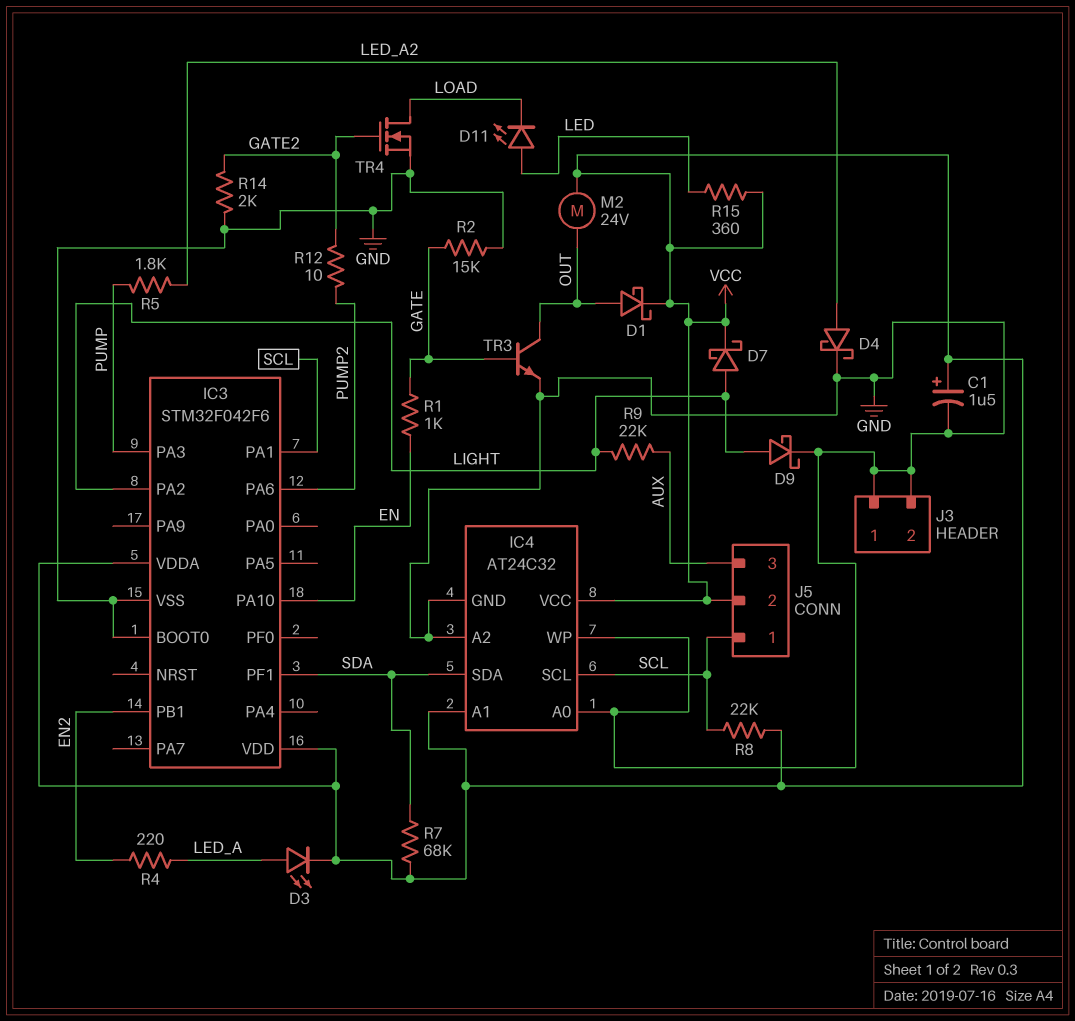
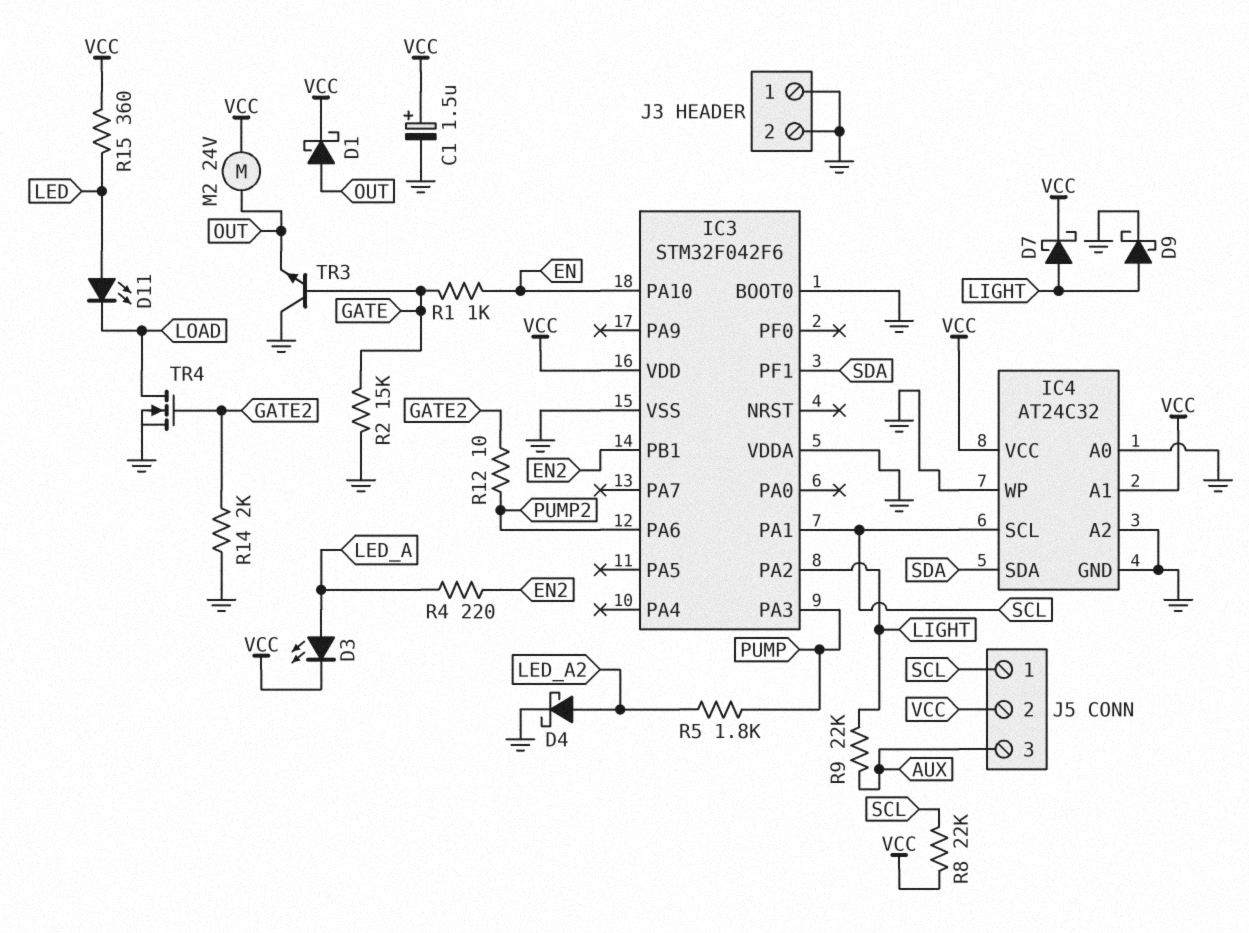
IC3 pin VDDA: VCC -> GND
R7: 68k (SDA, VCC) -> none
TR3: NPN (B GATE, C OUT, E GND) -> NPN (B GATE, C GND, E OUT)

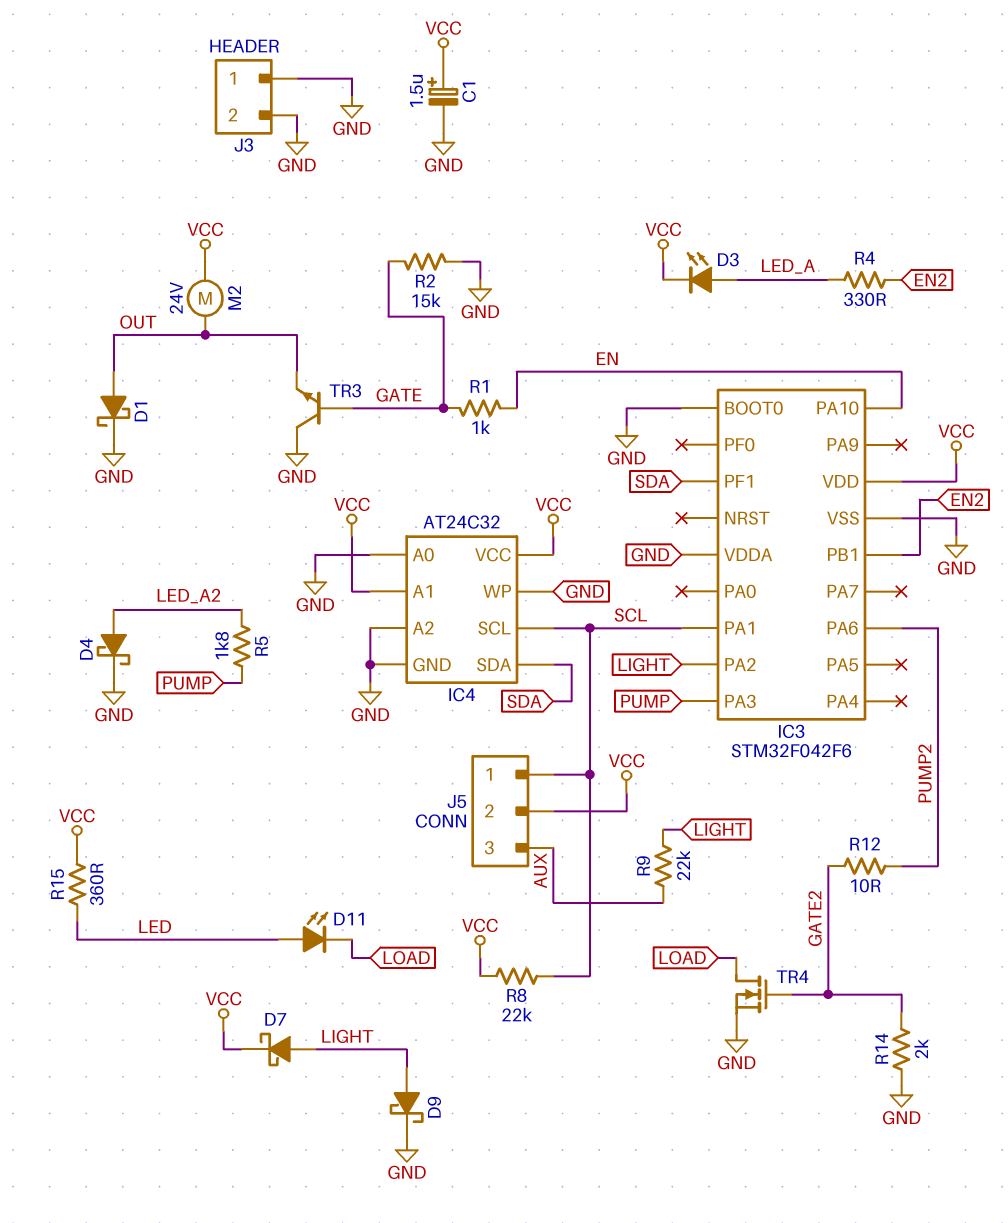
D1: schottky (A OUT, K VCC) -> schottky (A OUT, K GND)
R4: 220 (EN2, LED_A) -> 330 (EN2, LED_A)

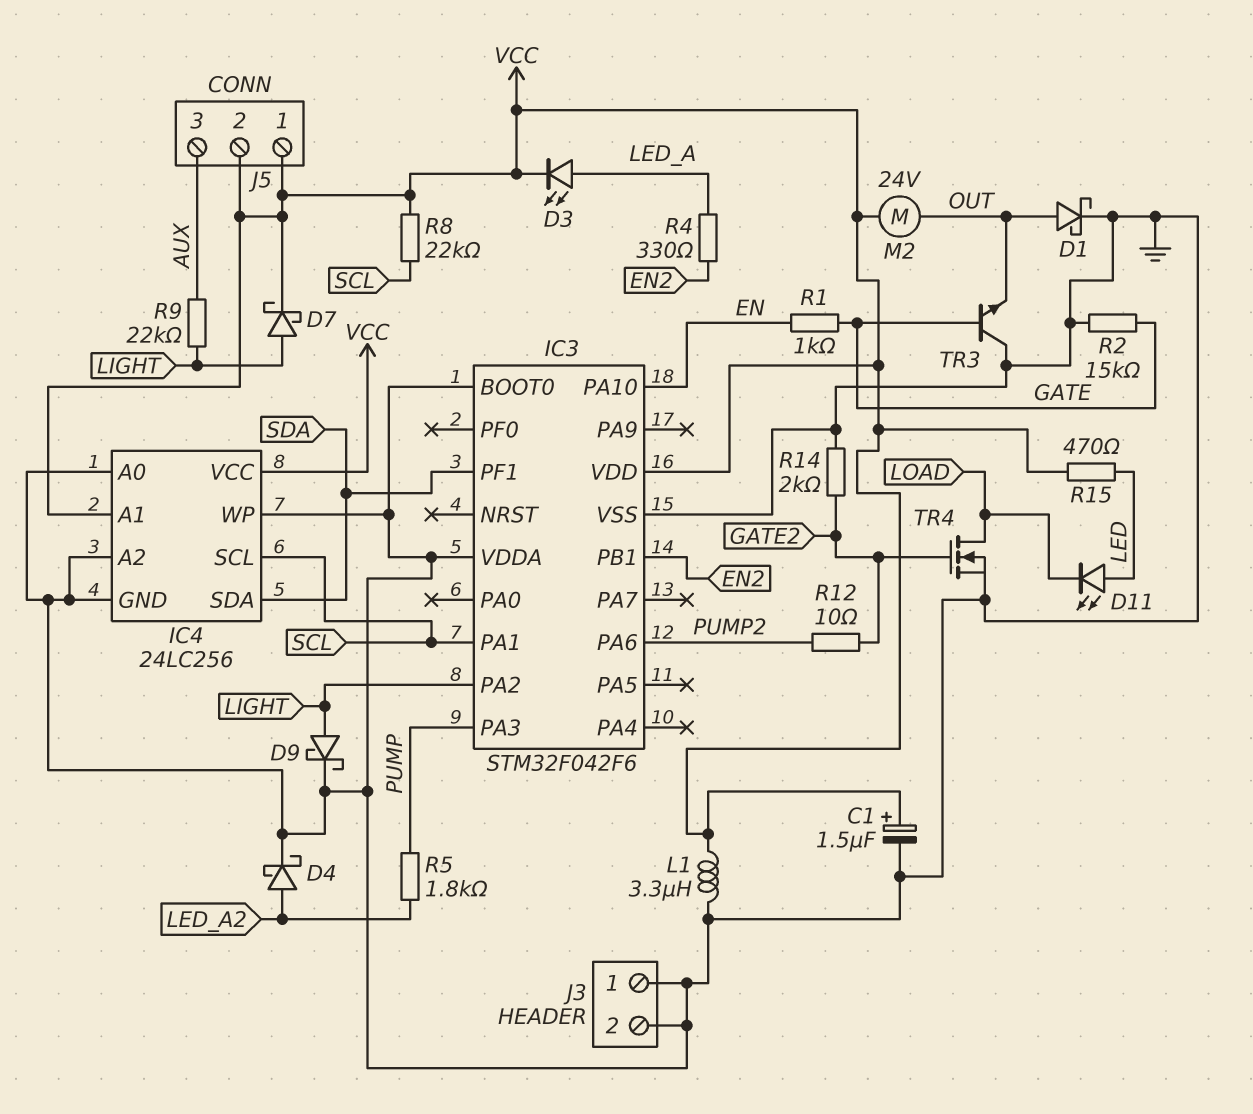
IC4: AT24C32 -> 24LC256
J5 pin 1: SCL -> VCC
L1: none -> 3.3uH (GND, VCC)
R15: 360 (LED, VCC) -> 470 (LED, VCC)

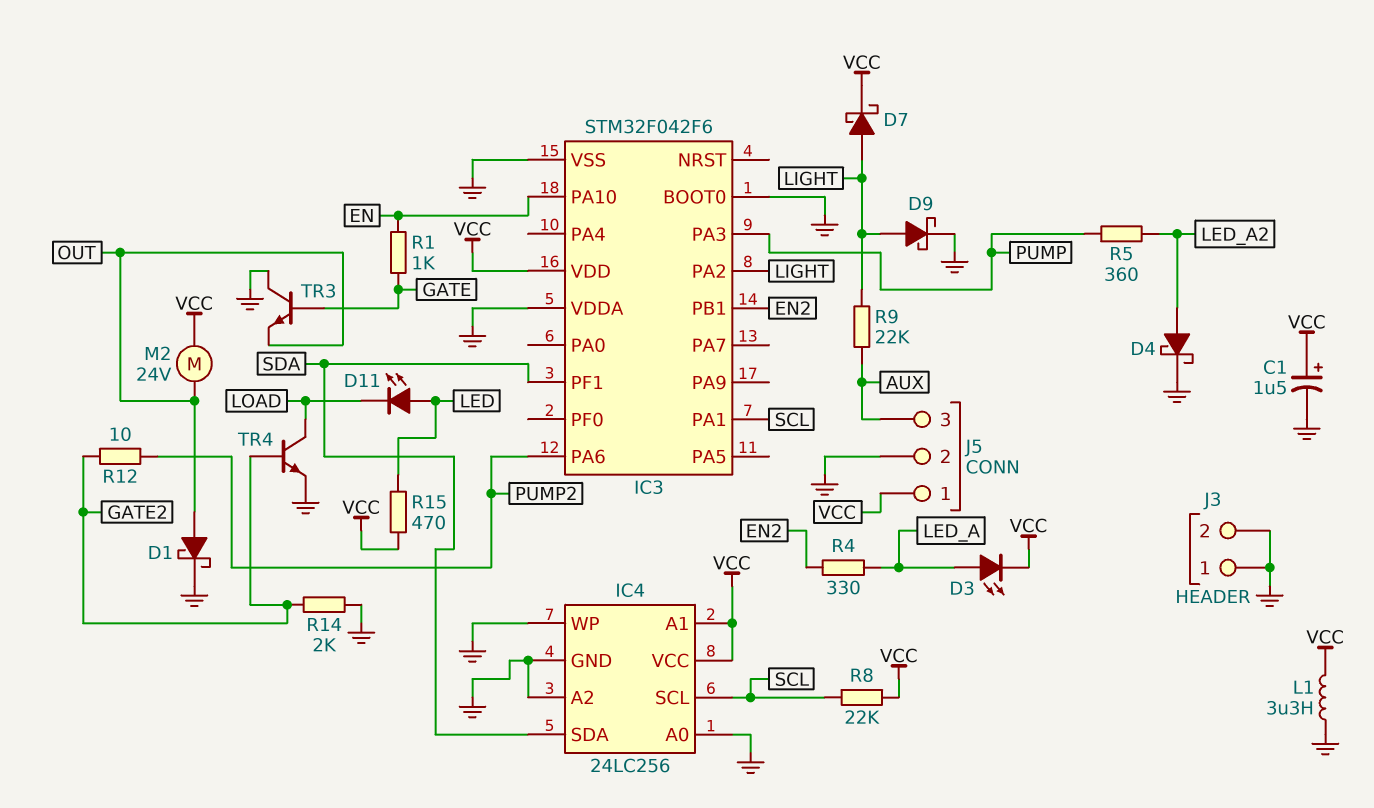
J5 pin 2: VCC -> GND
R2: 15k (GATE, GND) -> none
R5: 1.8k (LED_A2, PUMP) -> 360 (LED_A2, PUMP)
TR4: NMOS (G GATE2, D LOAD, S GND) -> NPN (B GATE2, C LOAD, E GND)

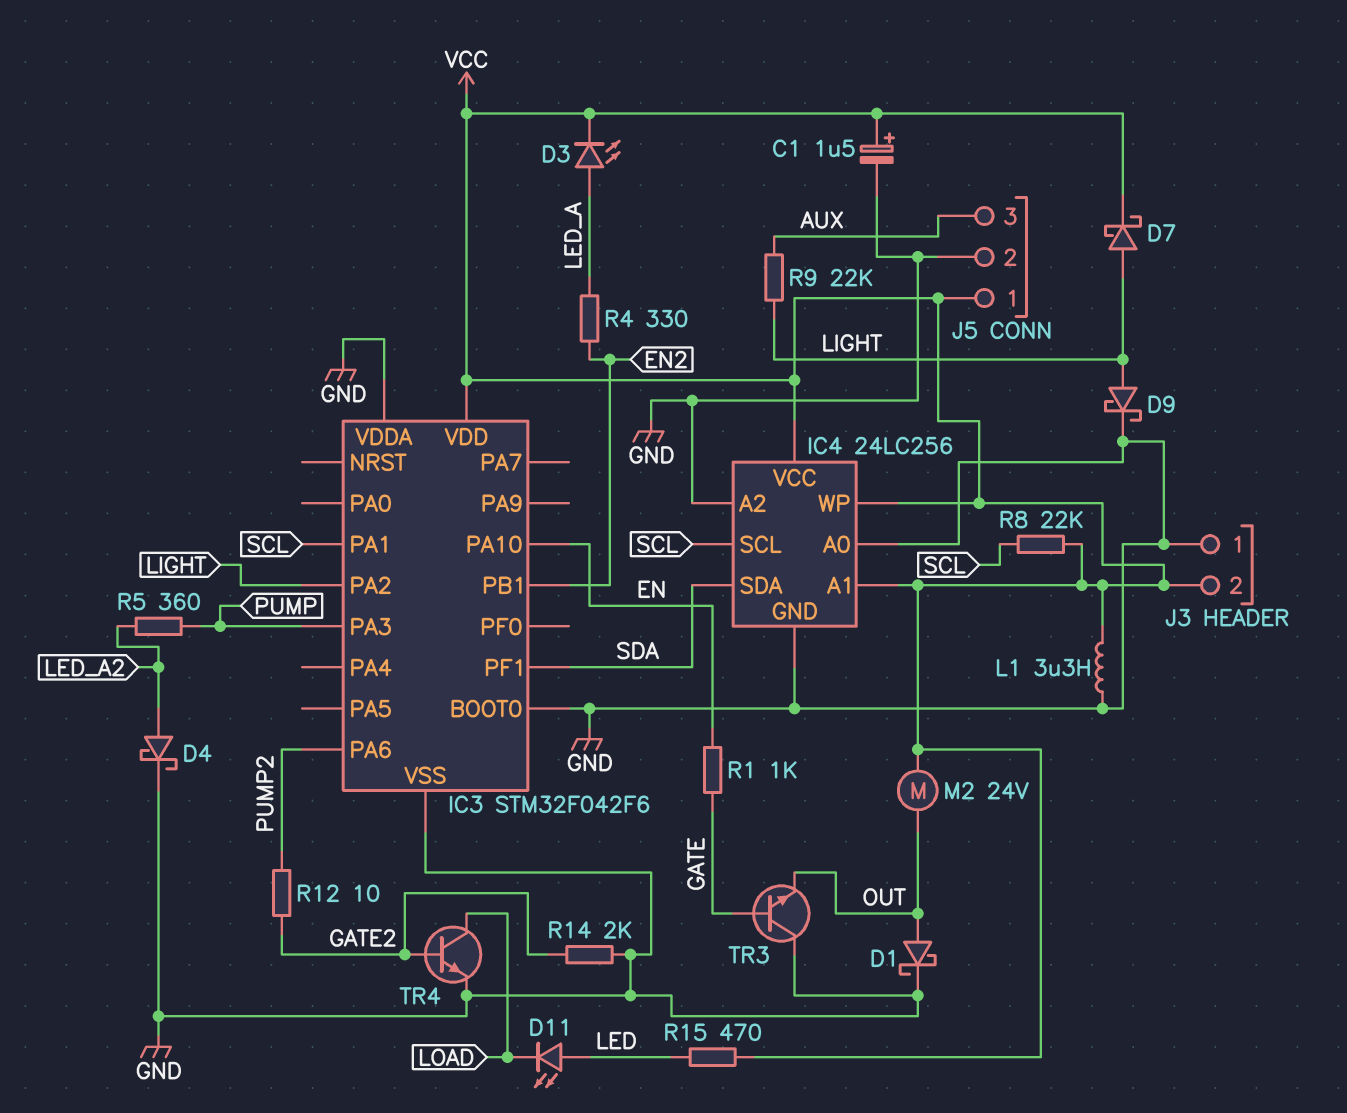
IC4 pin WP: GND -> VCC
J3 pin 2: GND -> VCC

